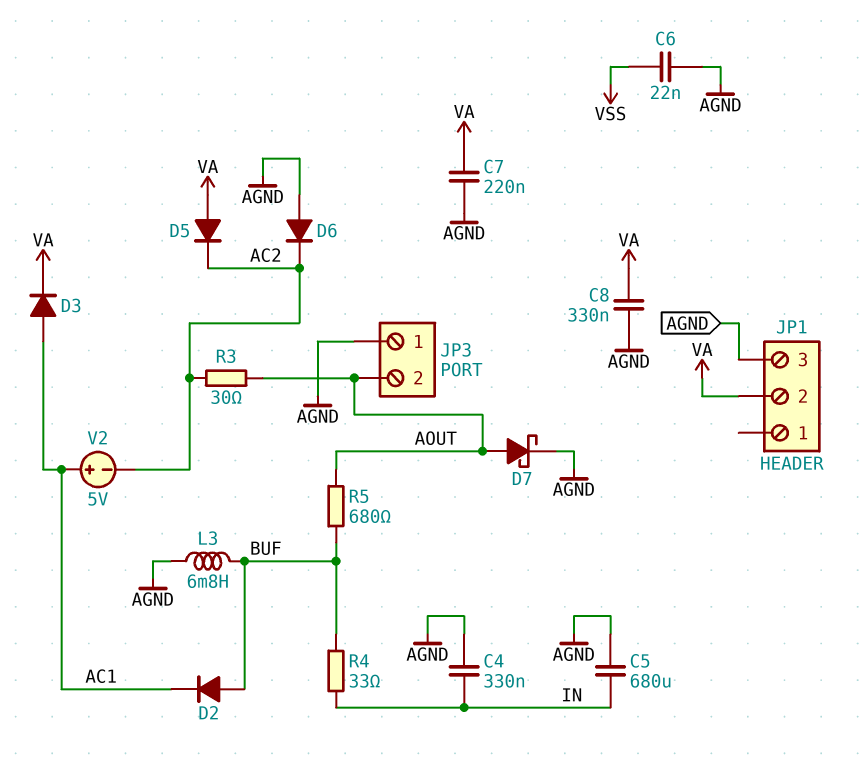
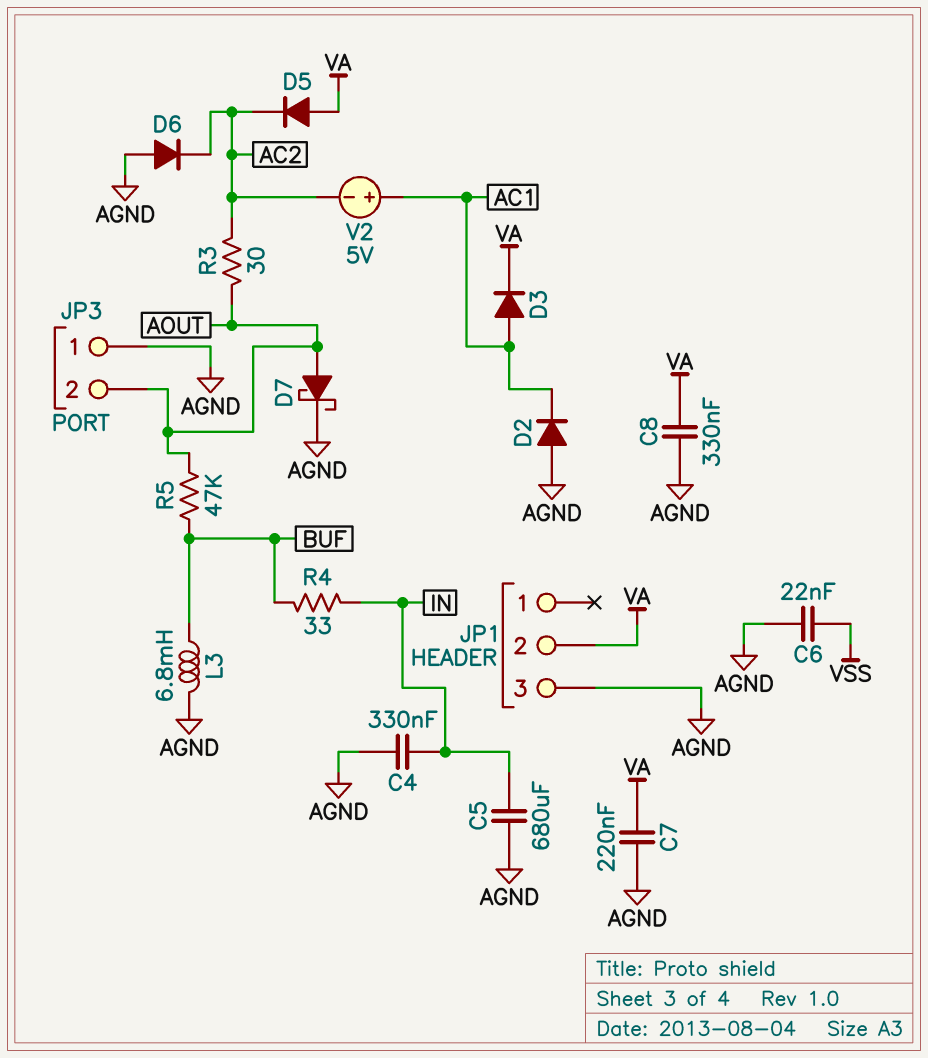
D2: diode (A BUF, K AC1) -> diode (A AGND, K AC1)
R5: 680 (AOUT, BUF) -> 47k (AOUT, BUF)

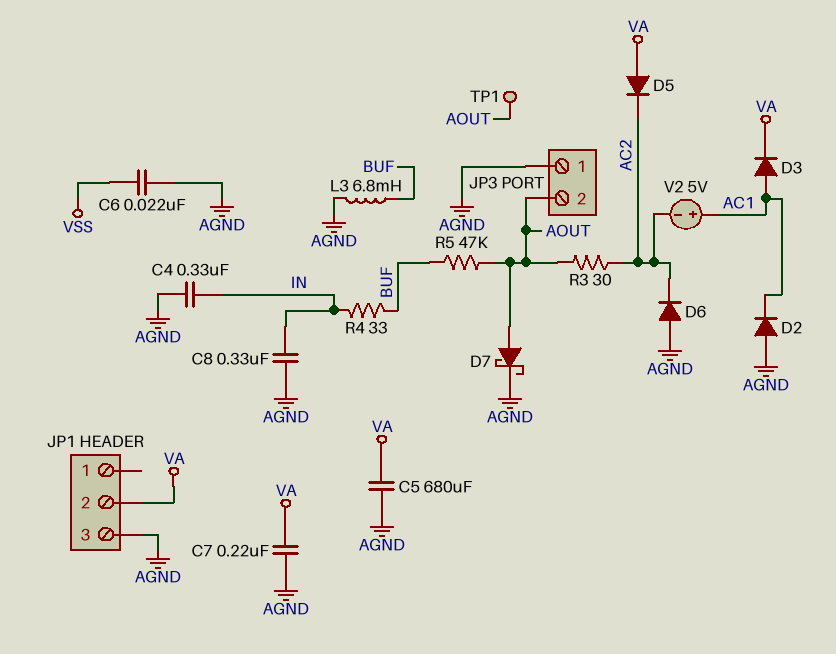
C5: 680uF (AGND, IN) -> 680uF (AGND, VA)
C8: 330nF (AGND, VA) -> 330nF (AGND, IN)
TP1: none -> test point (AOUT)

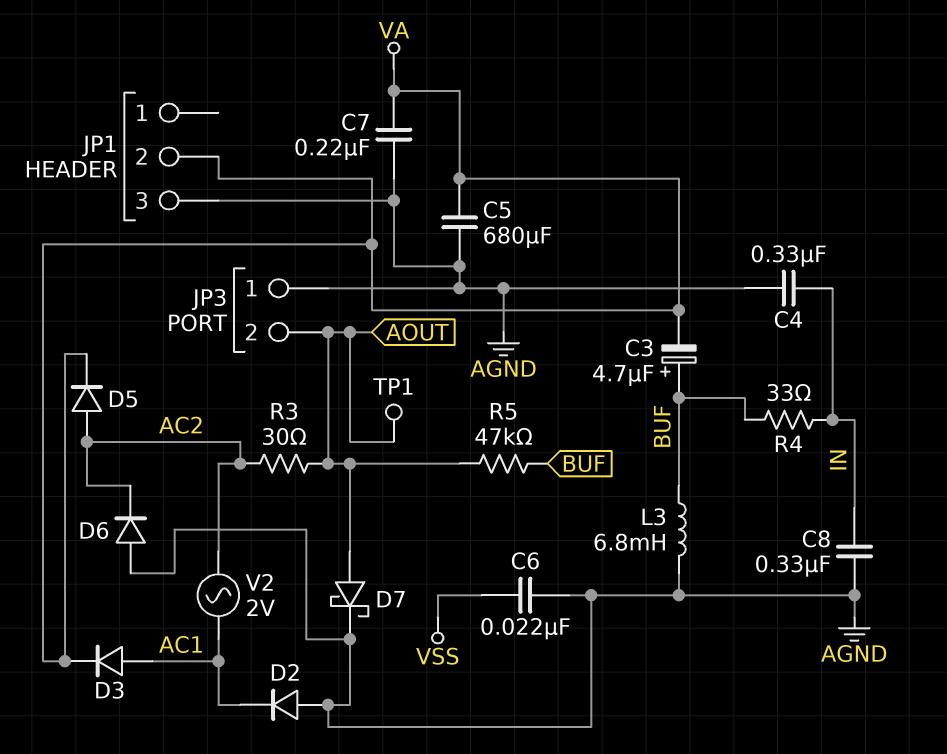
C3: none -> 4.7uF (plus BUF, minus VA)
D5: diode (A VA, K AC2) -> diode (A AC2, K VA)
V2: 5V (plus AC1, minus AC2) -> AC 2V (AC1, AC2)

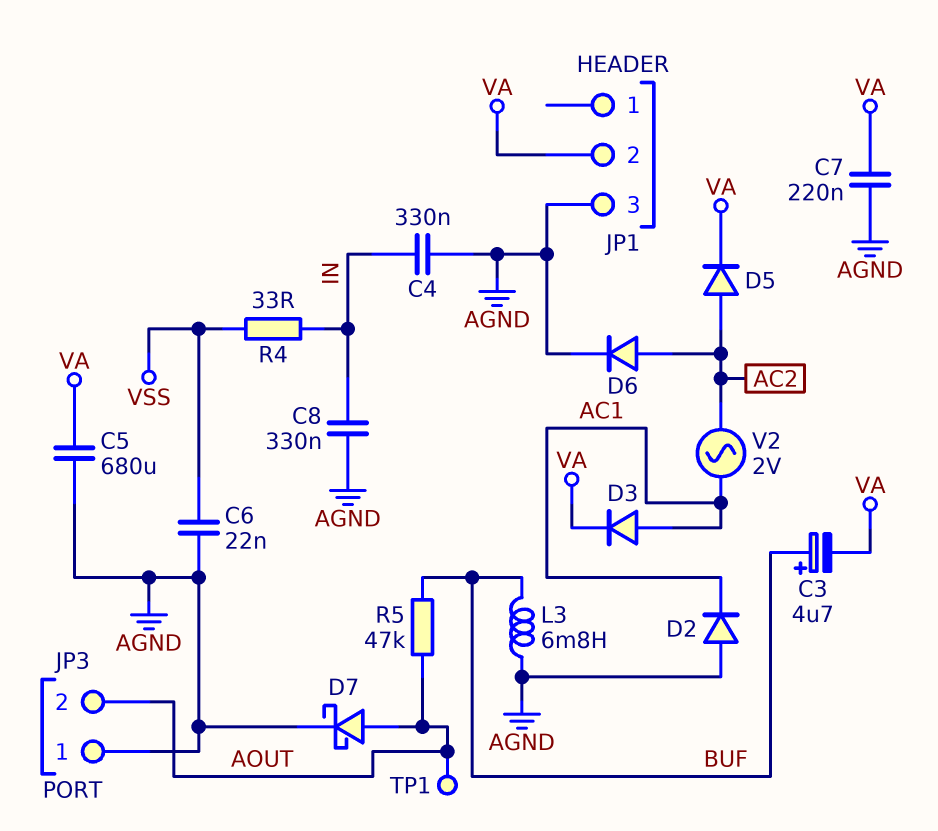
D6: diode (A AGND, K AC2) -> diode (A AC2, K AGND)
R3: 30 (AC2, AOUT) -> none
R4: 33 (BUF, IN) -> 33 (IN, VSS)

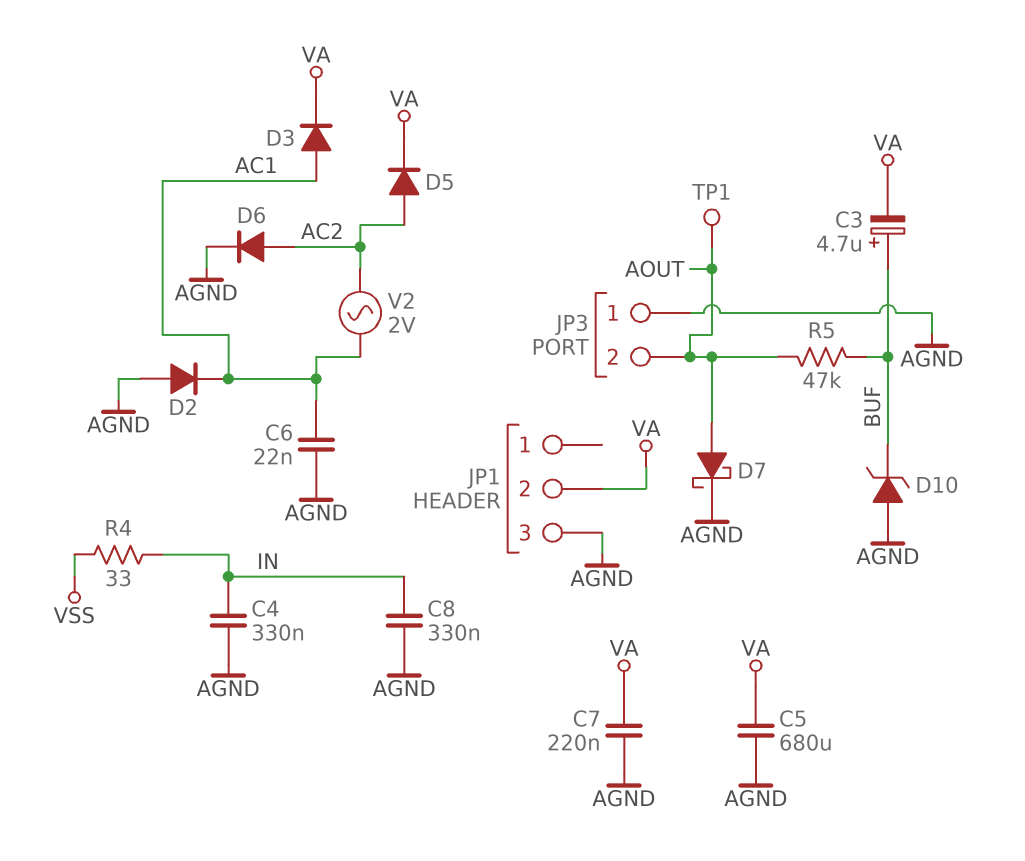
C6: 22nF (AGND, VSS) -> 22nF (AC1, AGND)
D10: none -> zener (A AGND, K BUF)
L3: 6.8mH (AGND, BUF) -> none

